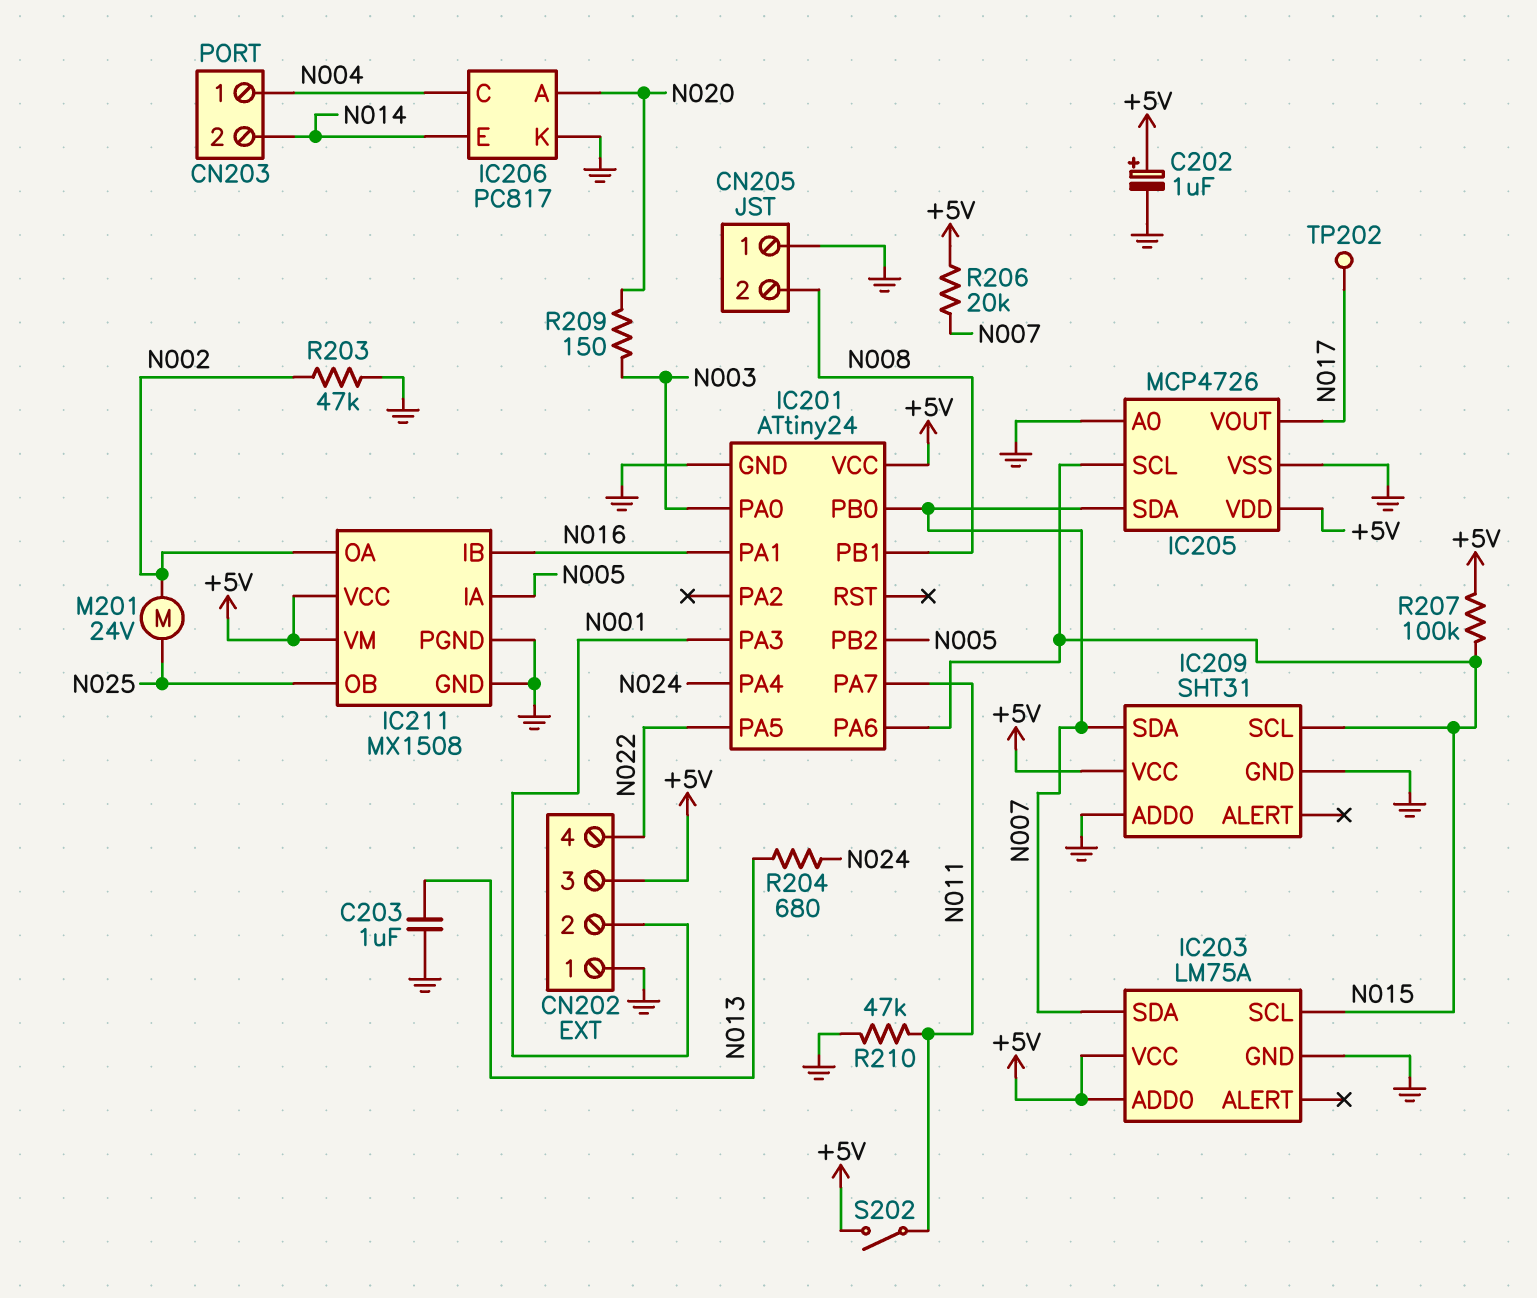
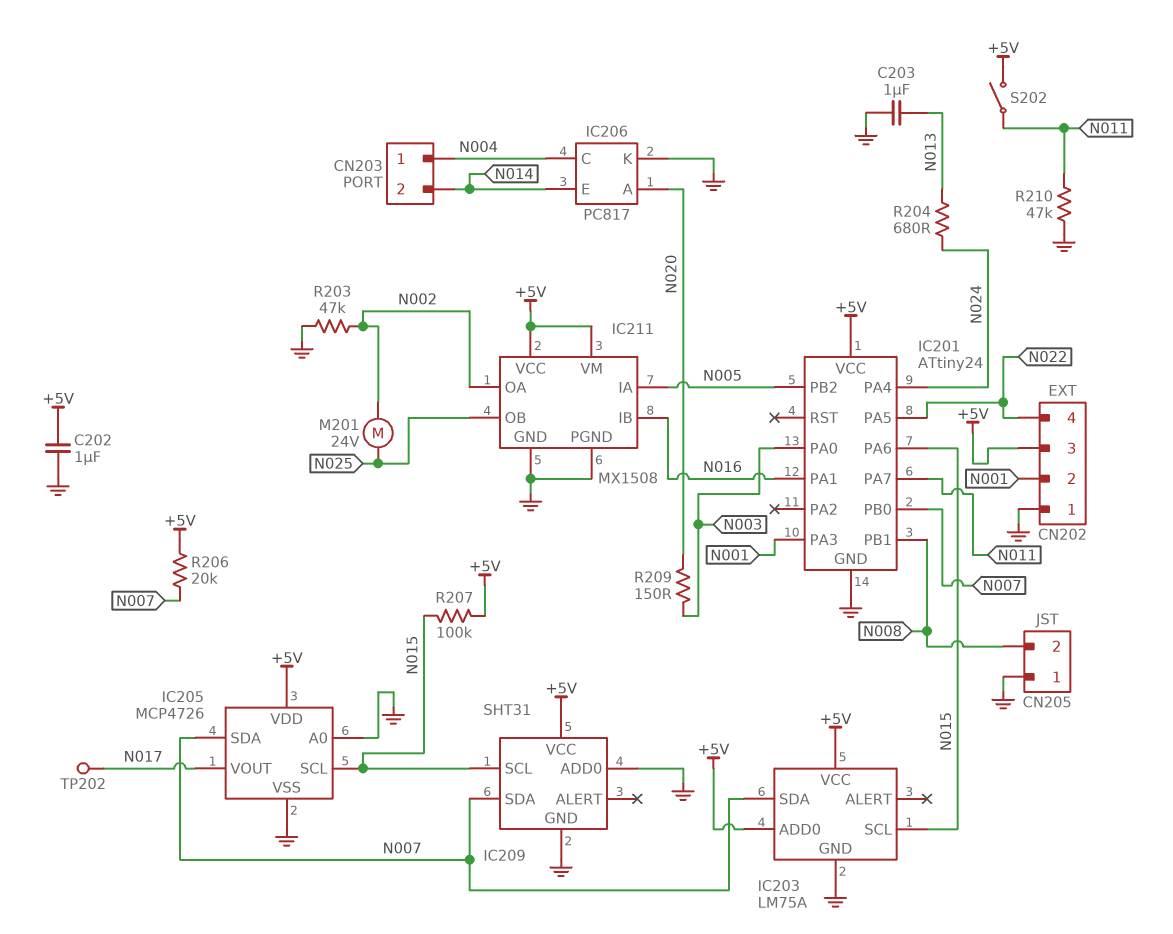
C202: 1uF (plus +5V, minus GND) -> 1uF (+5V, GND)

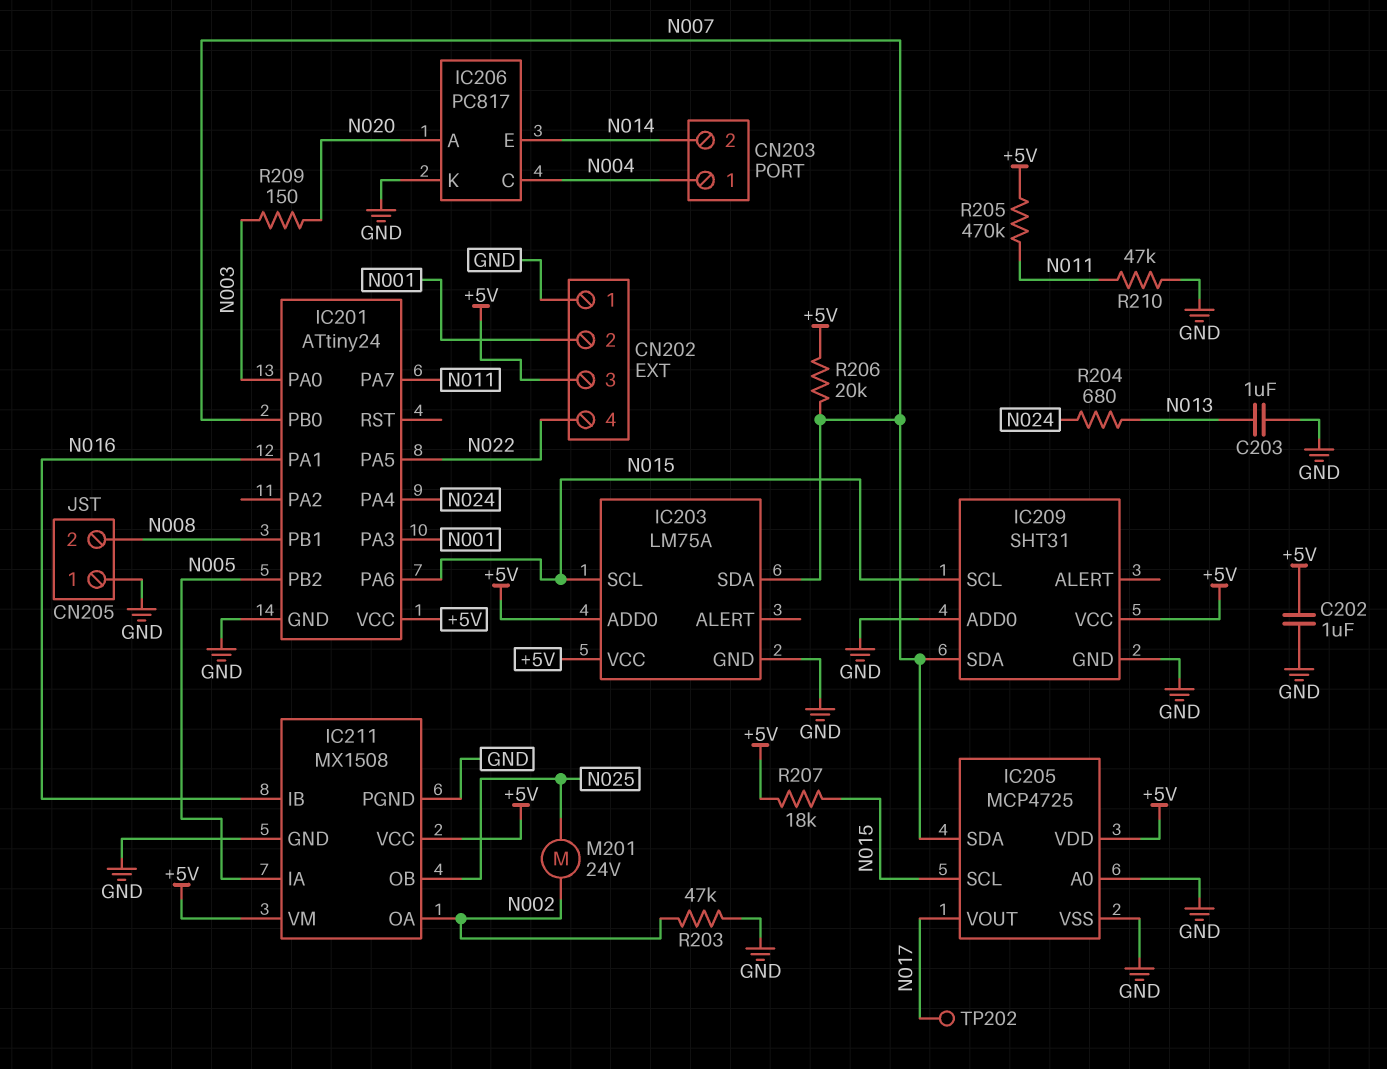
IC205: MCP4726 -> MCP4725
R205: none -> 470k (+5V, N011)
R207: 100k (+5V, N015) -> 18k (+5V, N015)
S202: switch (+5V, N011) -> none

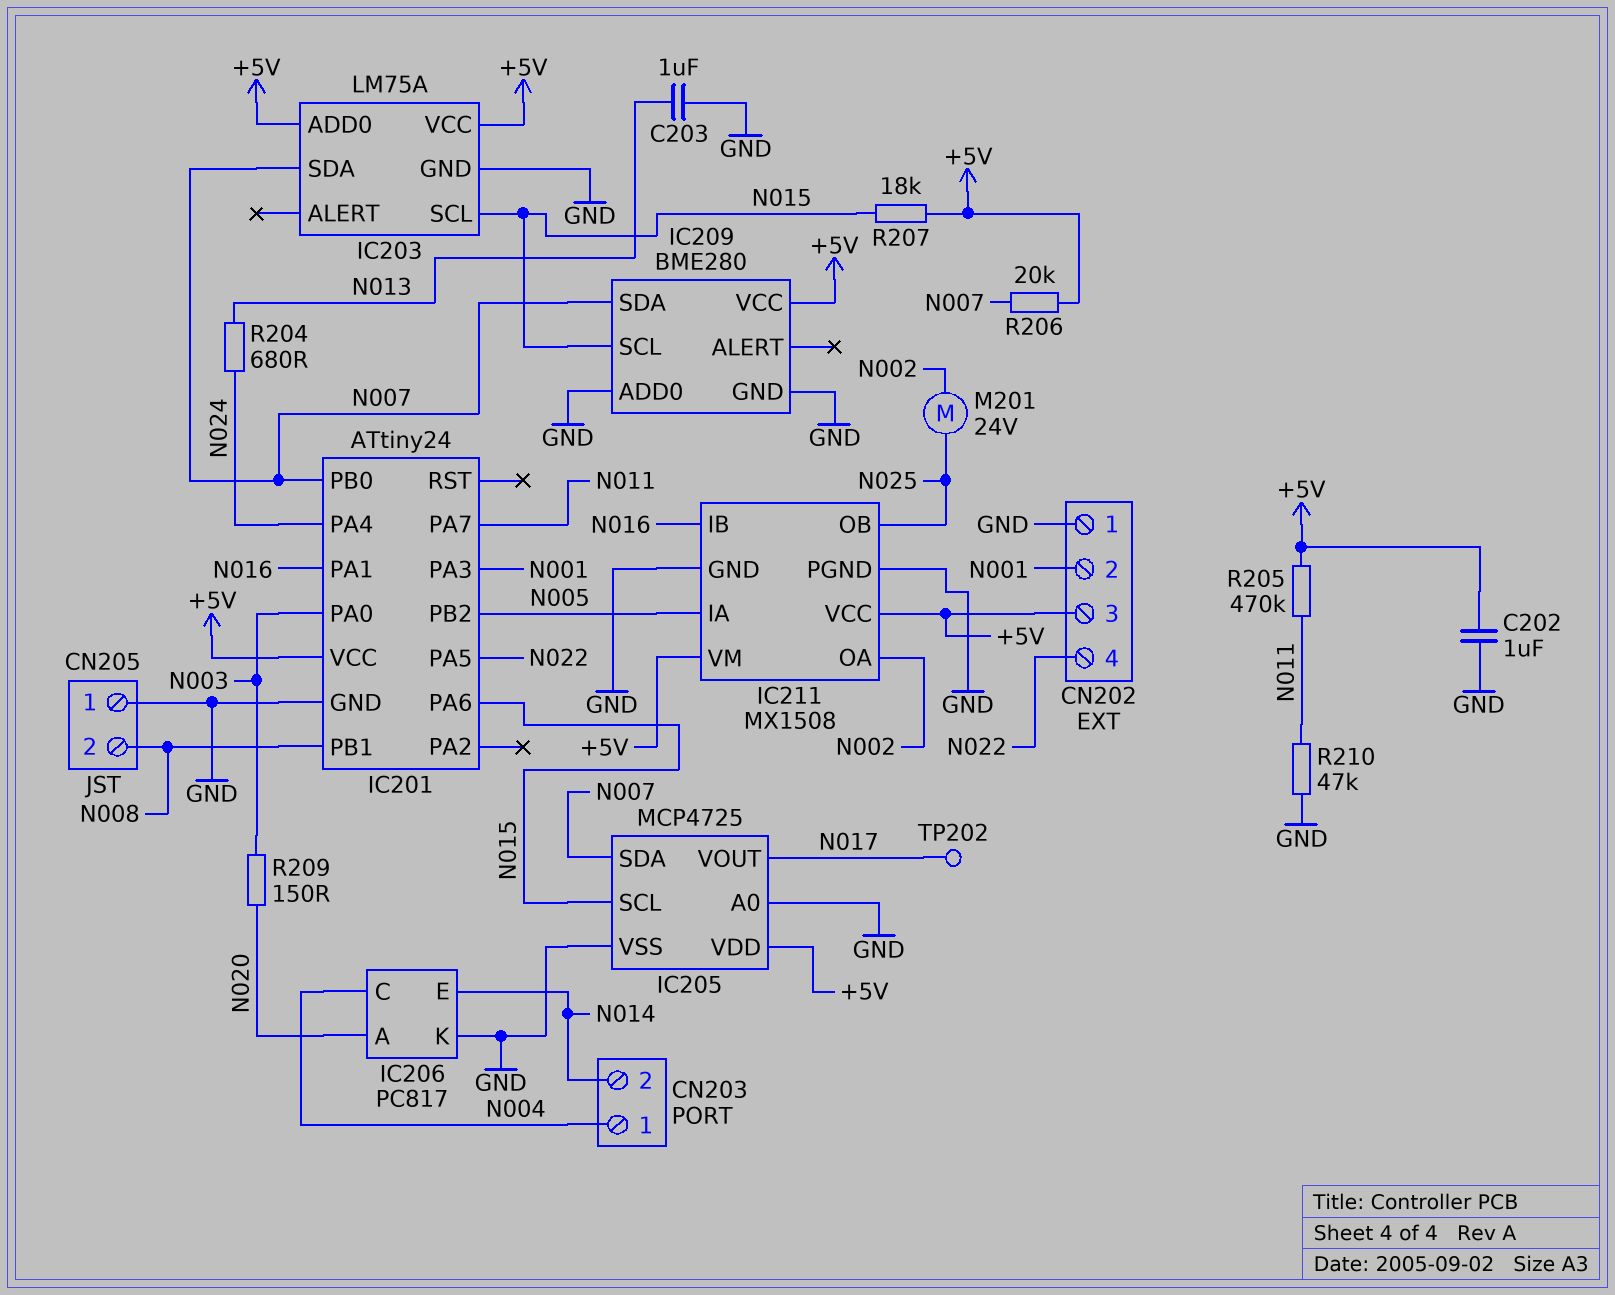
IC209: SHT31 -> BME280
R203: 47k (GND, N002) -> none

